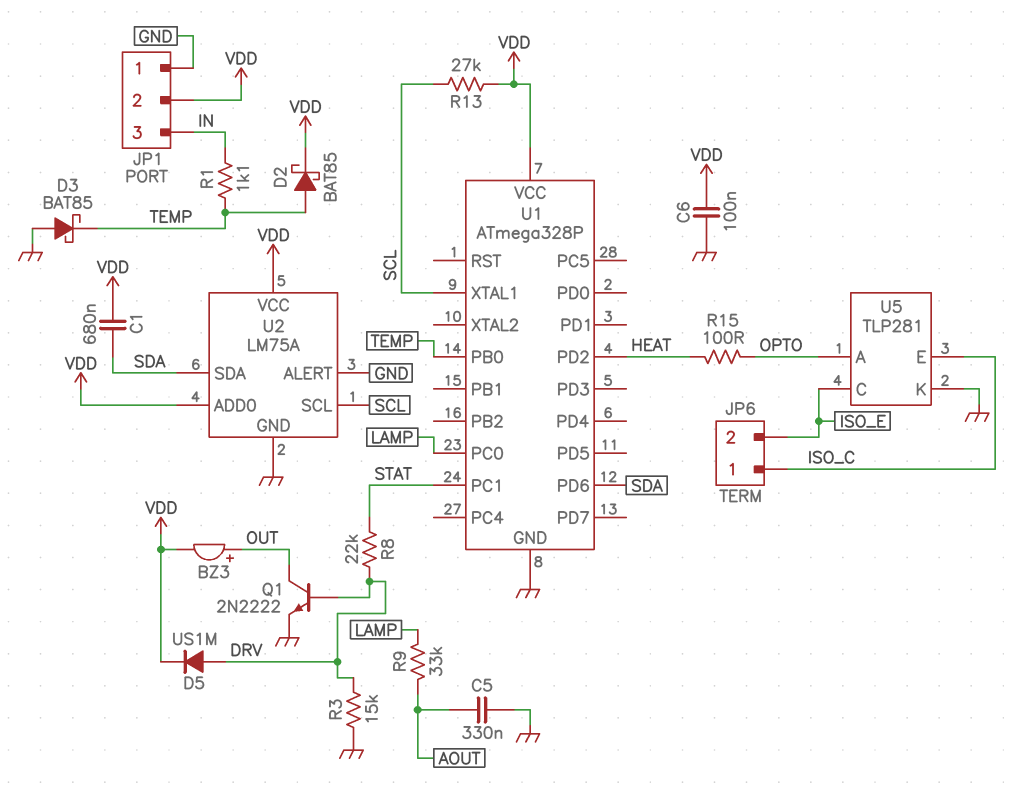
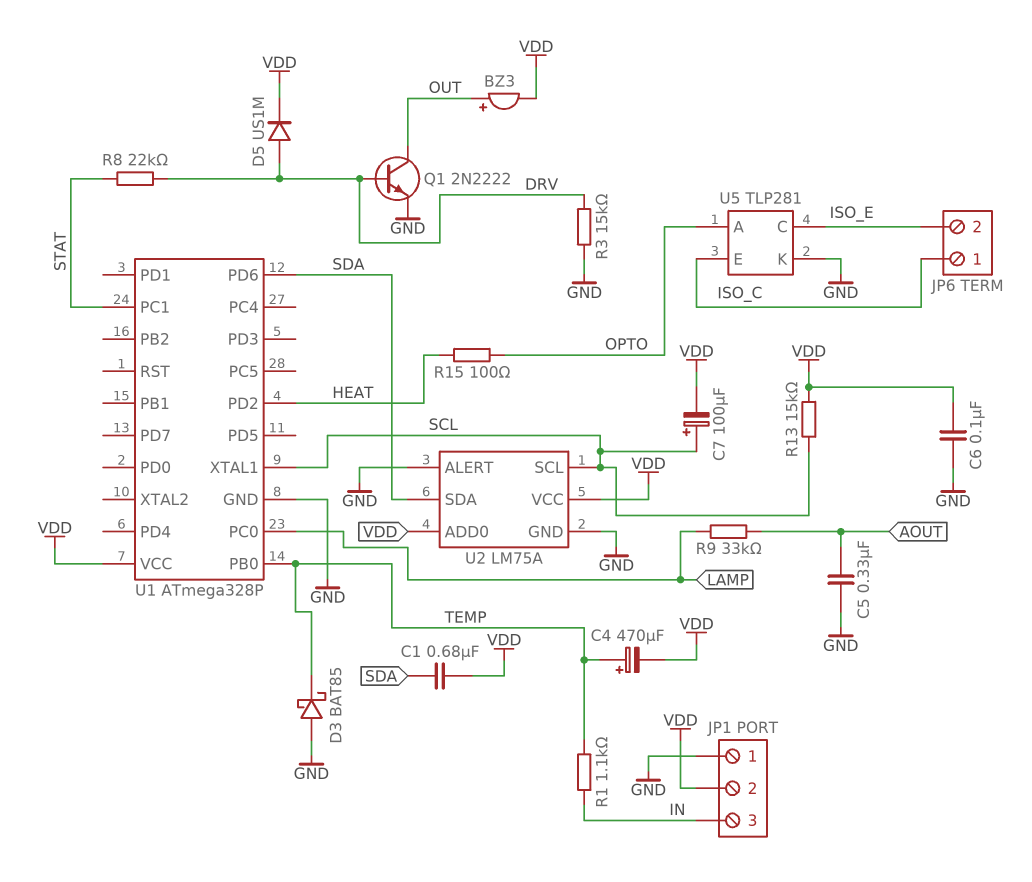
C4: none -> 470uF (plus TEMP, minus VDD)
C7: none -> 100uF (plus SCL, minus VDD)
D2: schottky BAT85 (A TEMP, K VDD) -> none
R13: 27k (SCL, VDD) -> 15k (SCL, VDD)

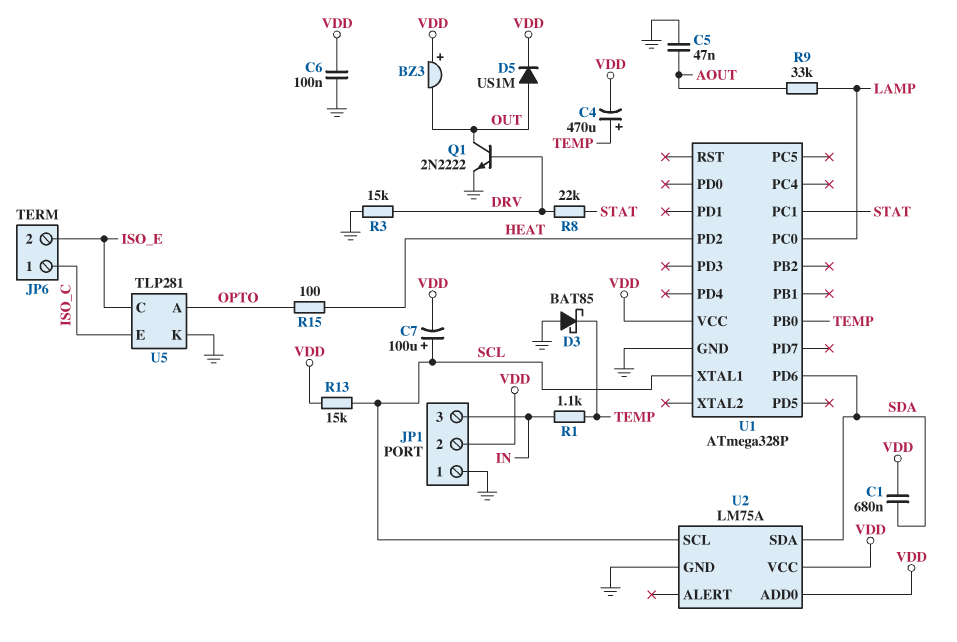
BZ3: buzzer (plus OUT, minus VDD) -> buzzer (plus VDD, minus OUT)
C5: 330nF (AOUT, GND) -> 47nF (AOUT, GND)
D5: diode US1M (A DRV, K VDD) -> diode US1M (A OUT, K VDD)
U2 pin ALERT: GND -> none

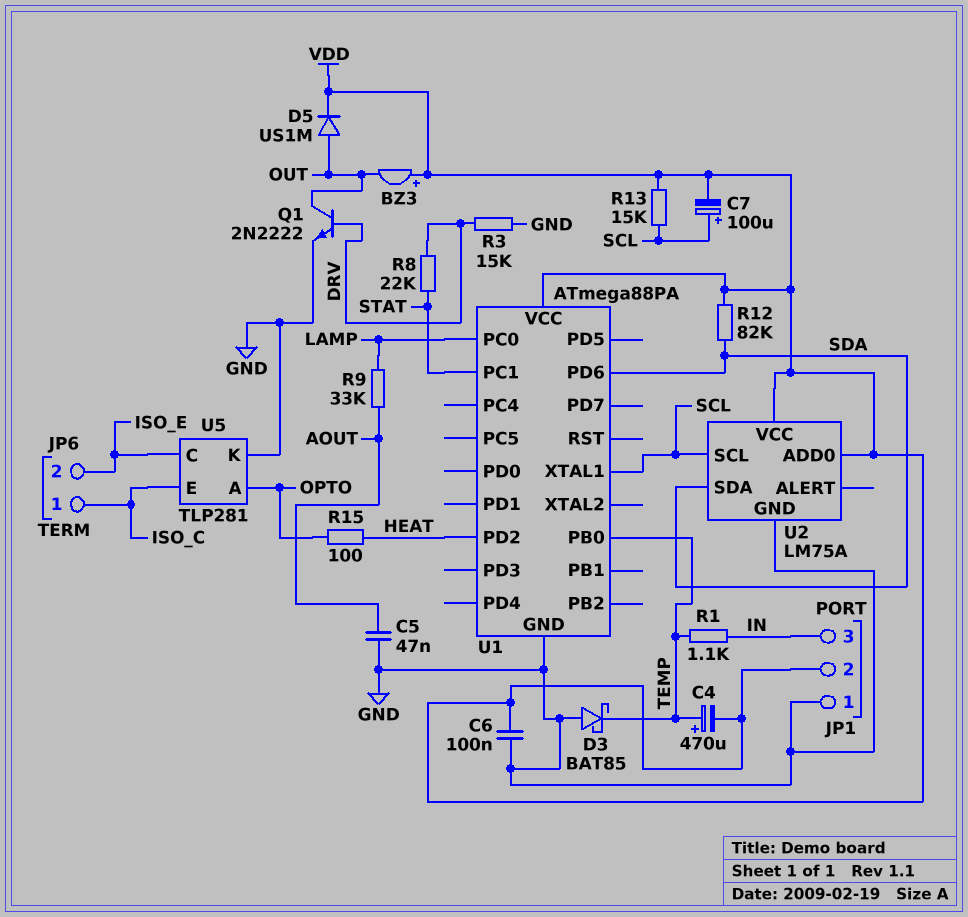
C1: 680nF (SDA, VDD) -> none
R12: none -> 82k (SDA, VDD)
U1: ATmega328P -> ATmega88PA

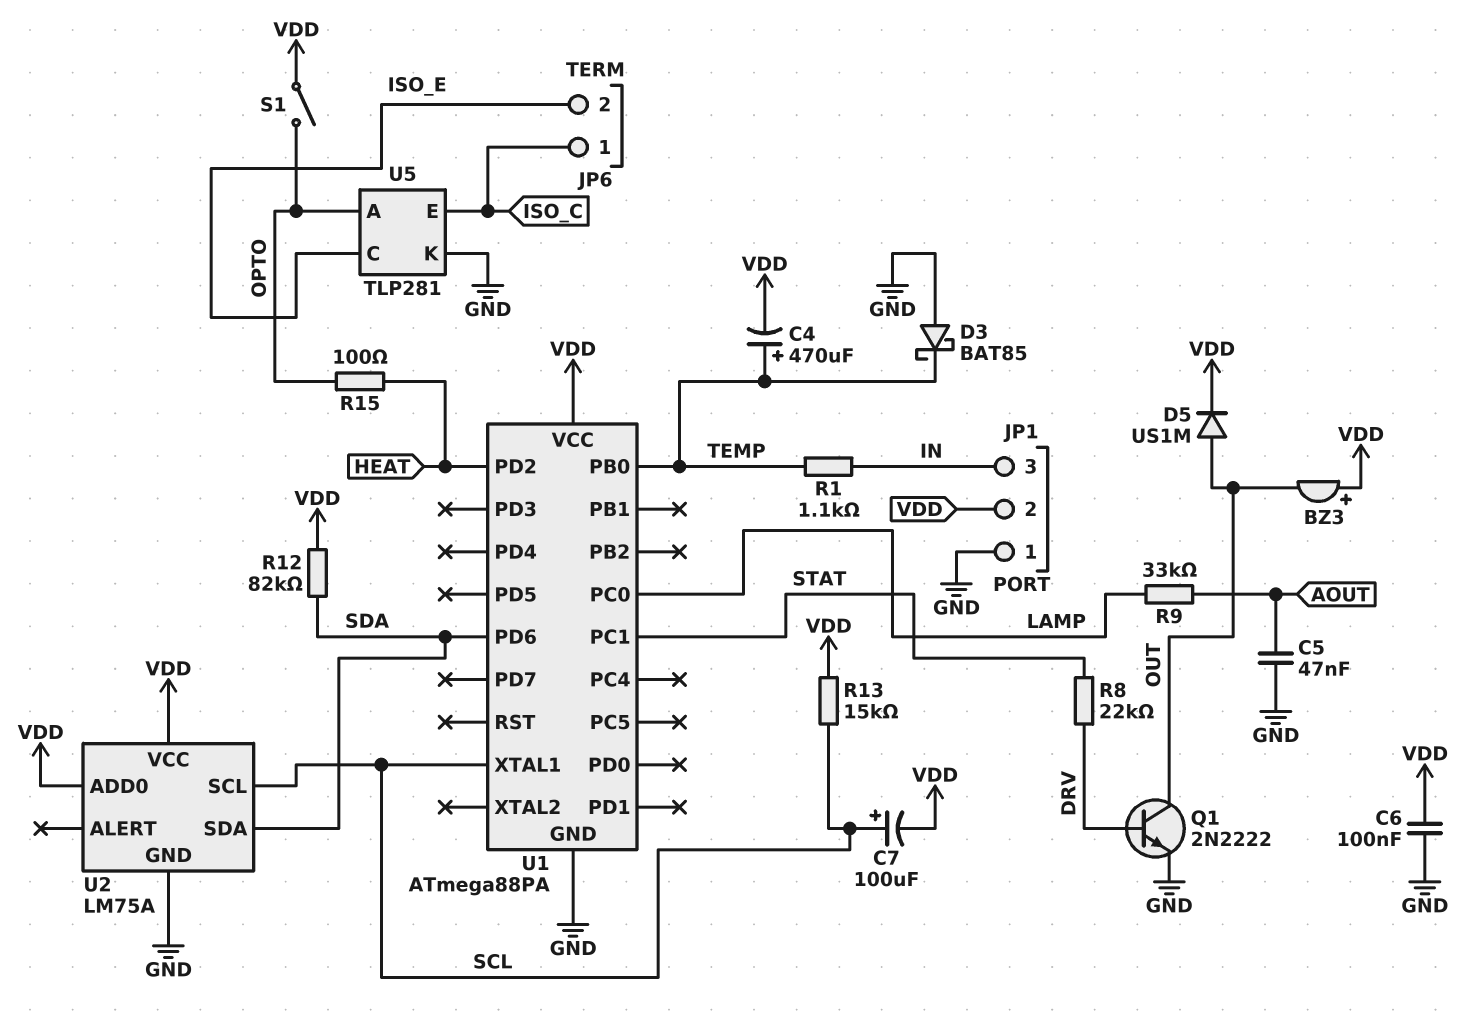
R3: 15k (DRV, GND) -> none
S1: none -> switch (OPTO, VDD)

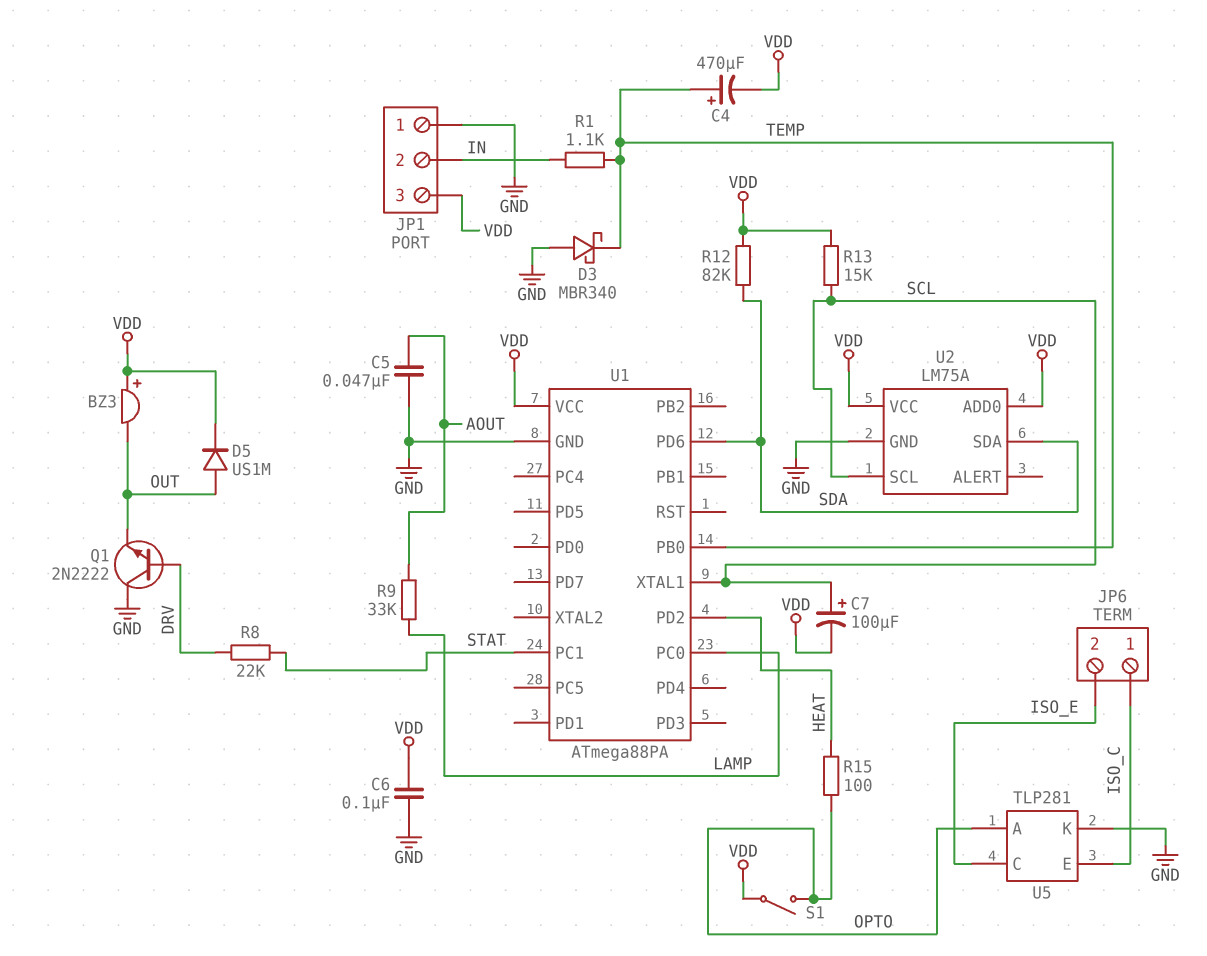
D3: schottky BAT85 (A GND, K TEMP) -> schottky MBR340 (A GND, K TEMP)
JP1 pin 2: VDD -> IN
JP1 pin 3: IN -> VDD
Q1: NPN 2N2222 (B DRV, C OUT, E GND) -> NPN 2N2222 (B DRV, C GND, E OUT)

